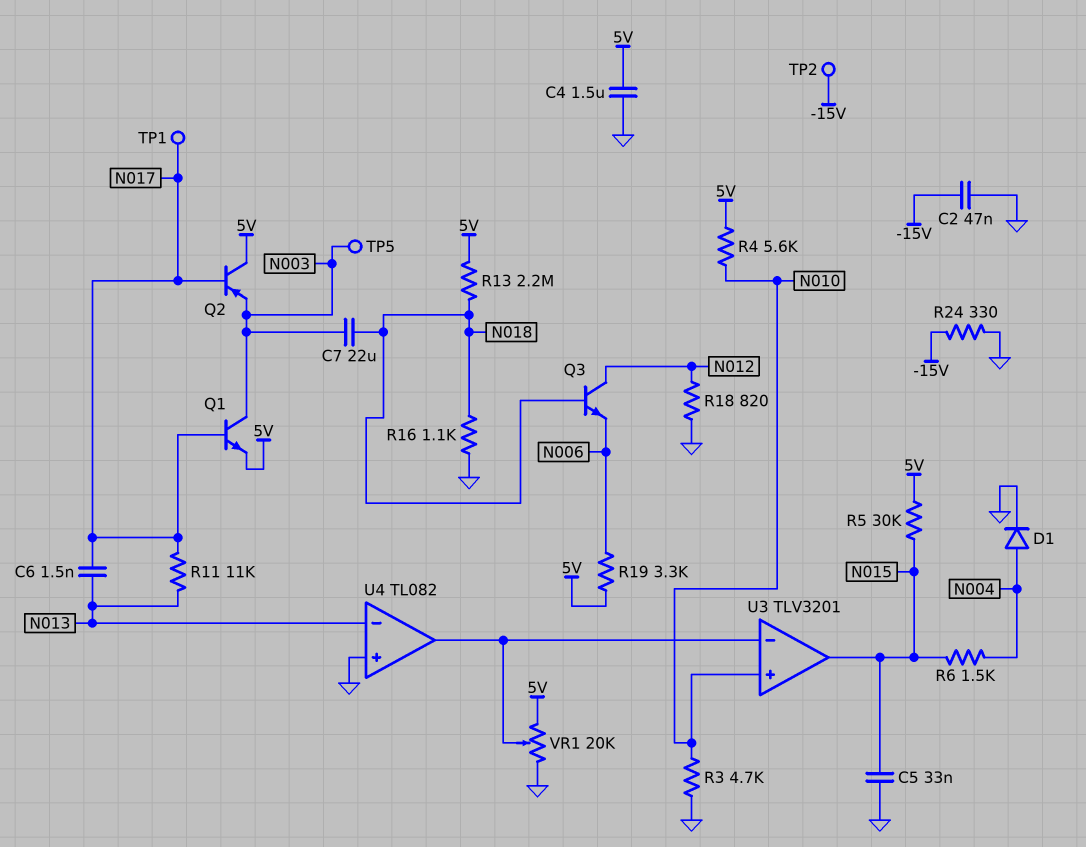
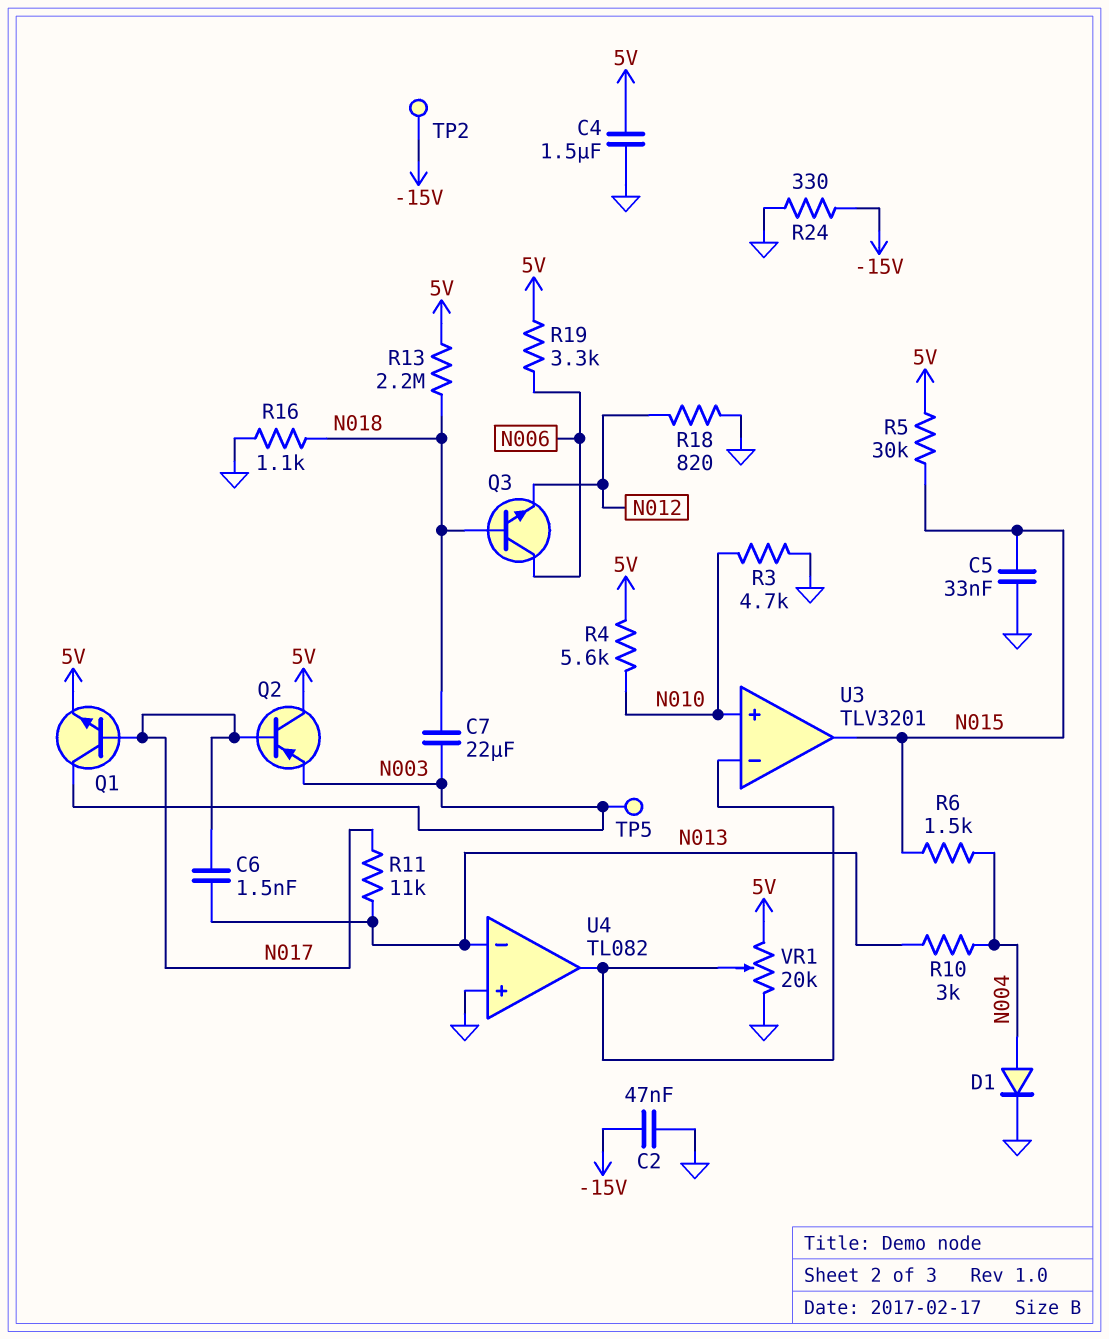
Q3: NPN (B N018, C N012, E N006) -> NPN (B N018, C N006, E N012)
R10: none -> 3k (N004, N013)
TP1: test point (N017) -> none

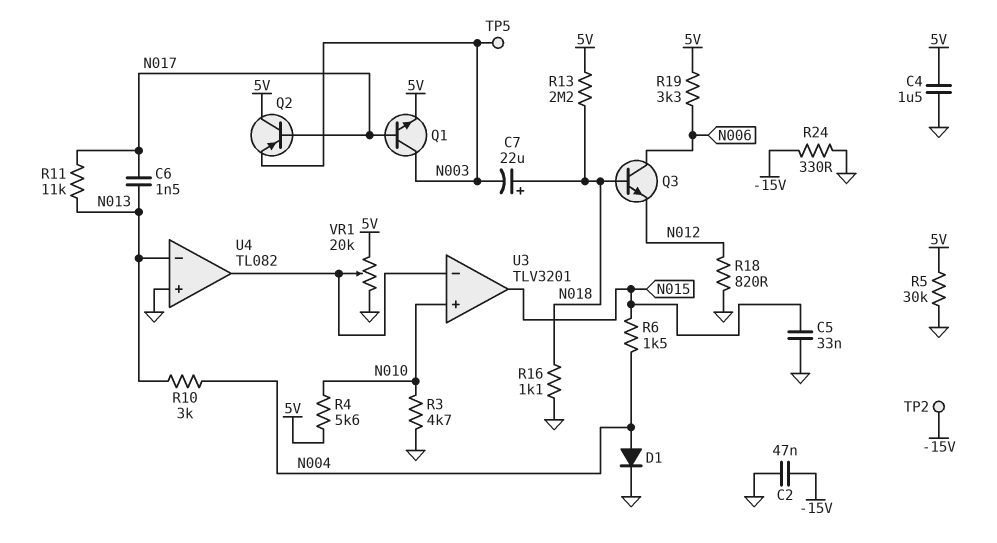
C7: 22uF (N003, N018) -> 22uF (plus N018, minus N003)
R5: 30k (5V, N015) -> 30k (5V, GND)

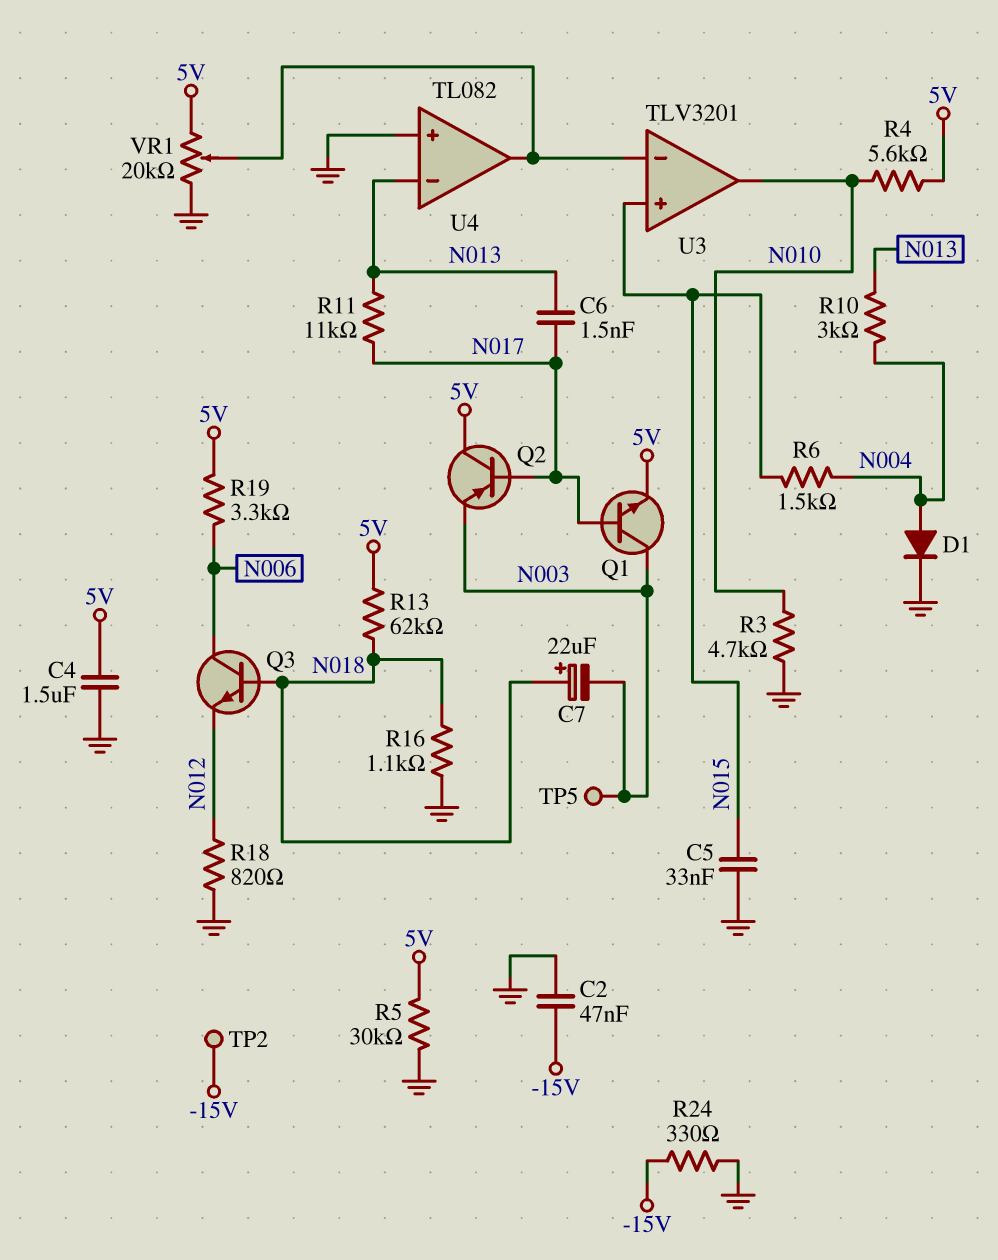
R13: 2.2M (5V, N018) -> 62k (5V, N018)
U3 pin in+: N010 -> N015
U3 pin out: N015 -> N010

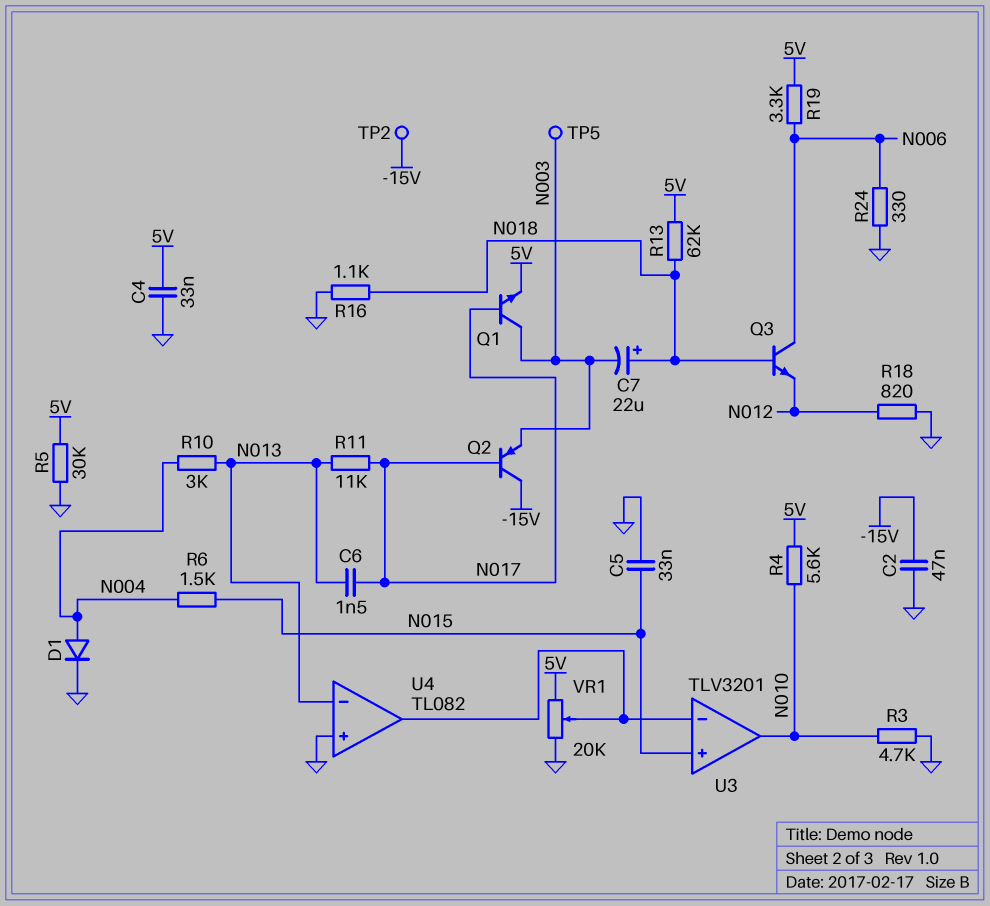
C4: 1.5uF (5V, GND) -> 33nF (5V, GND)
Q2: PNP (B N017, C 5V, E N003) -> PNP (B N017, C -15V, E N003)
R24: 330 (-15V, GND) -> 330 (GND, N006)

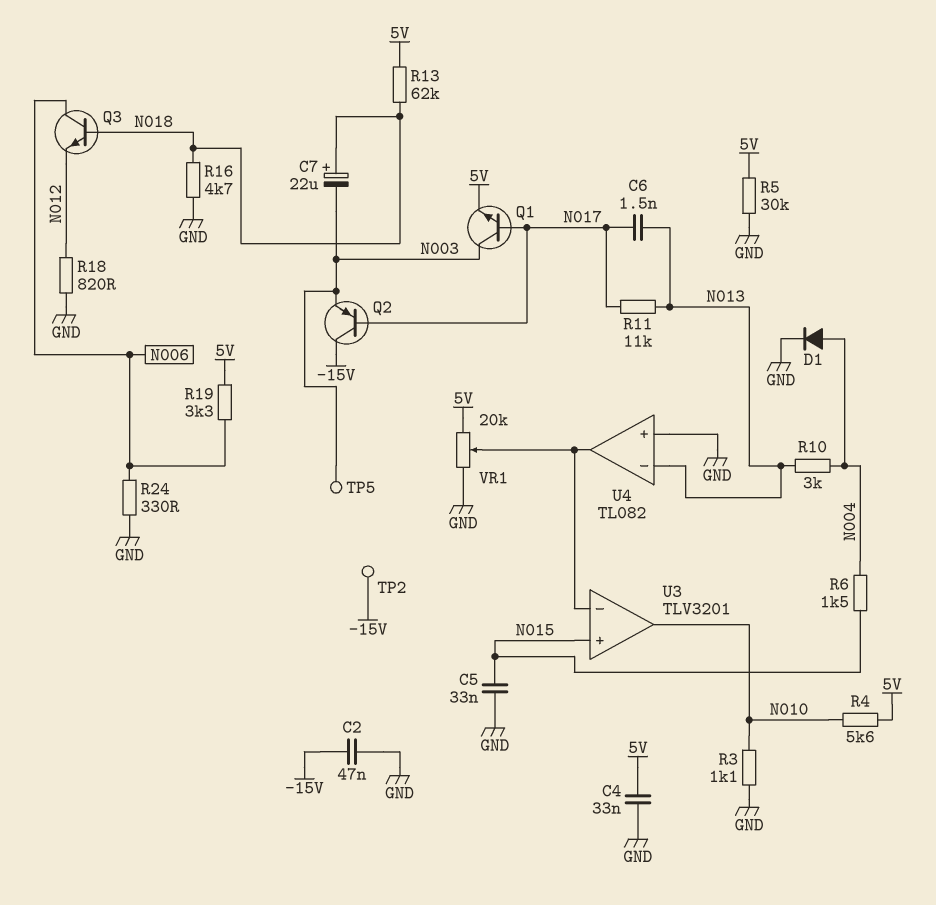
R3: 4.7k (GND, N010) -> 1.1k (GND, N010)
R16: 1.1k (GND, N018) -> 4.7k (GND, N018)

